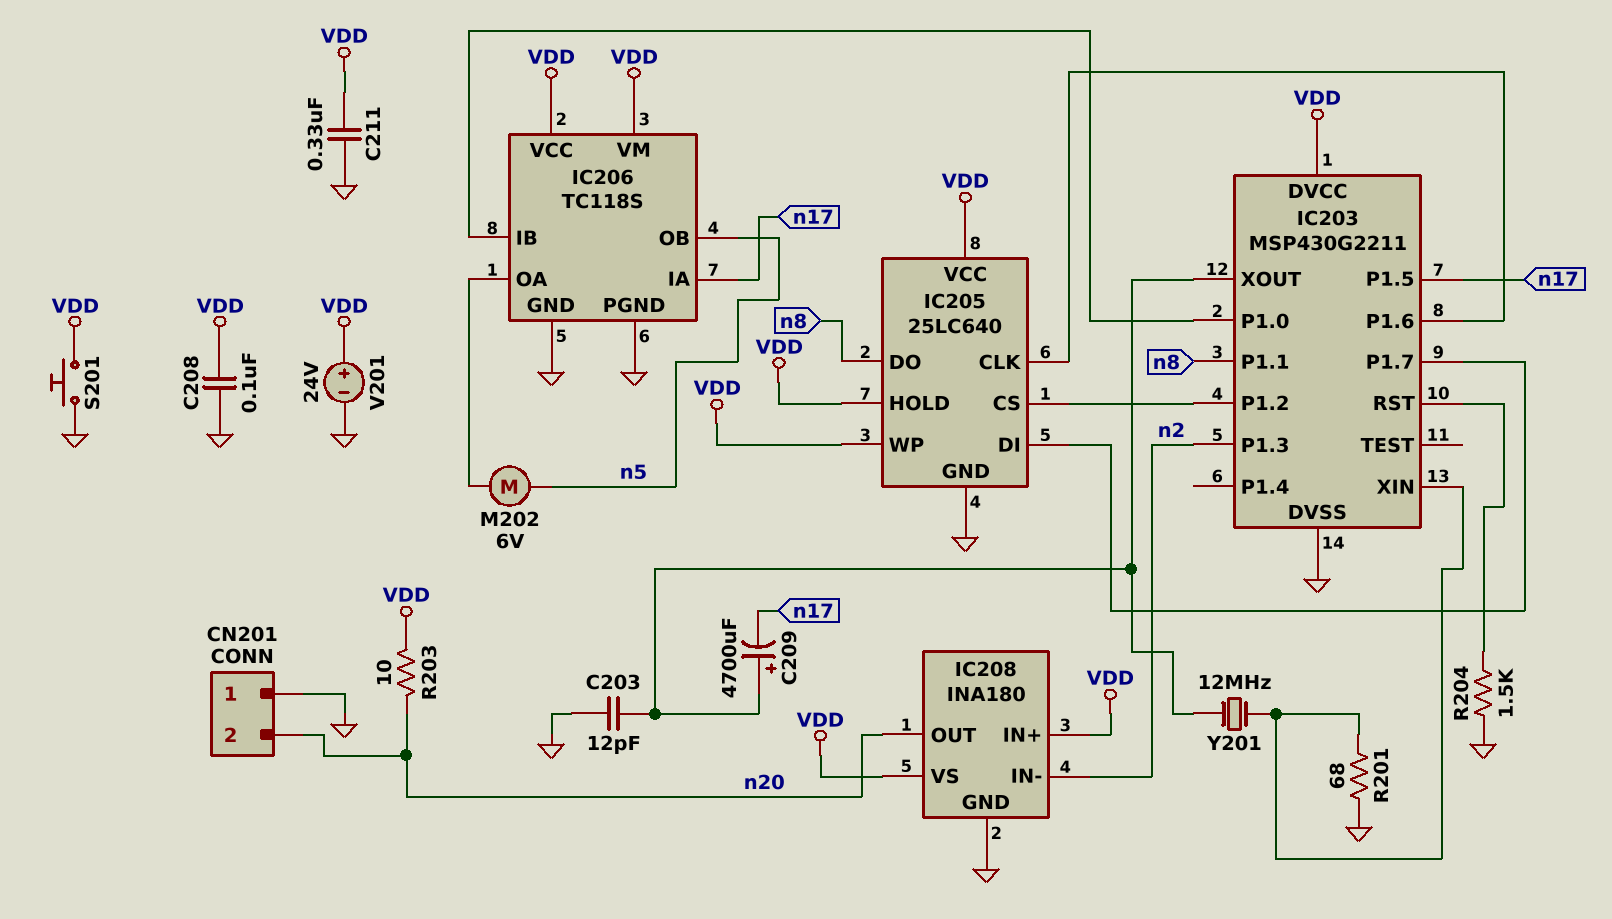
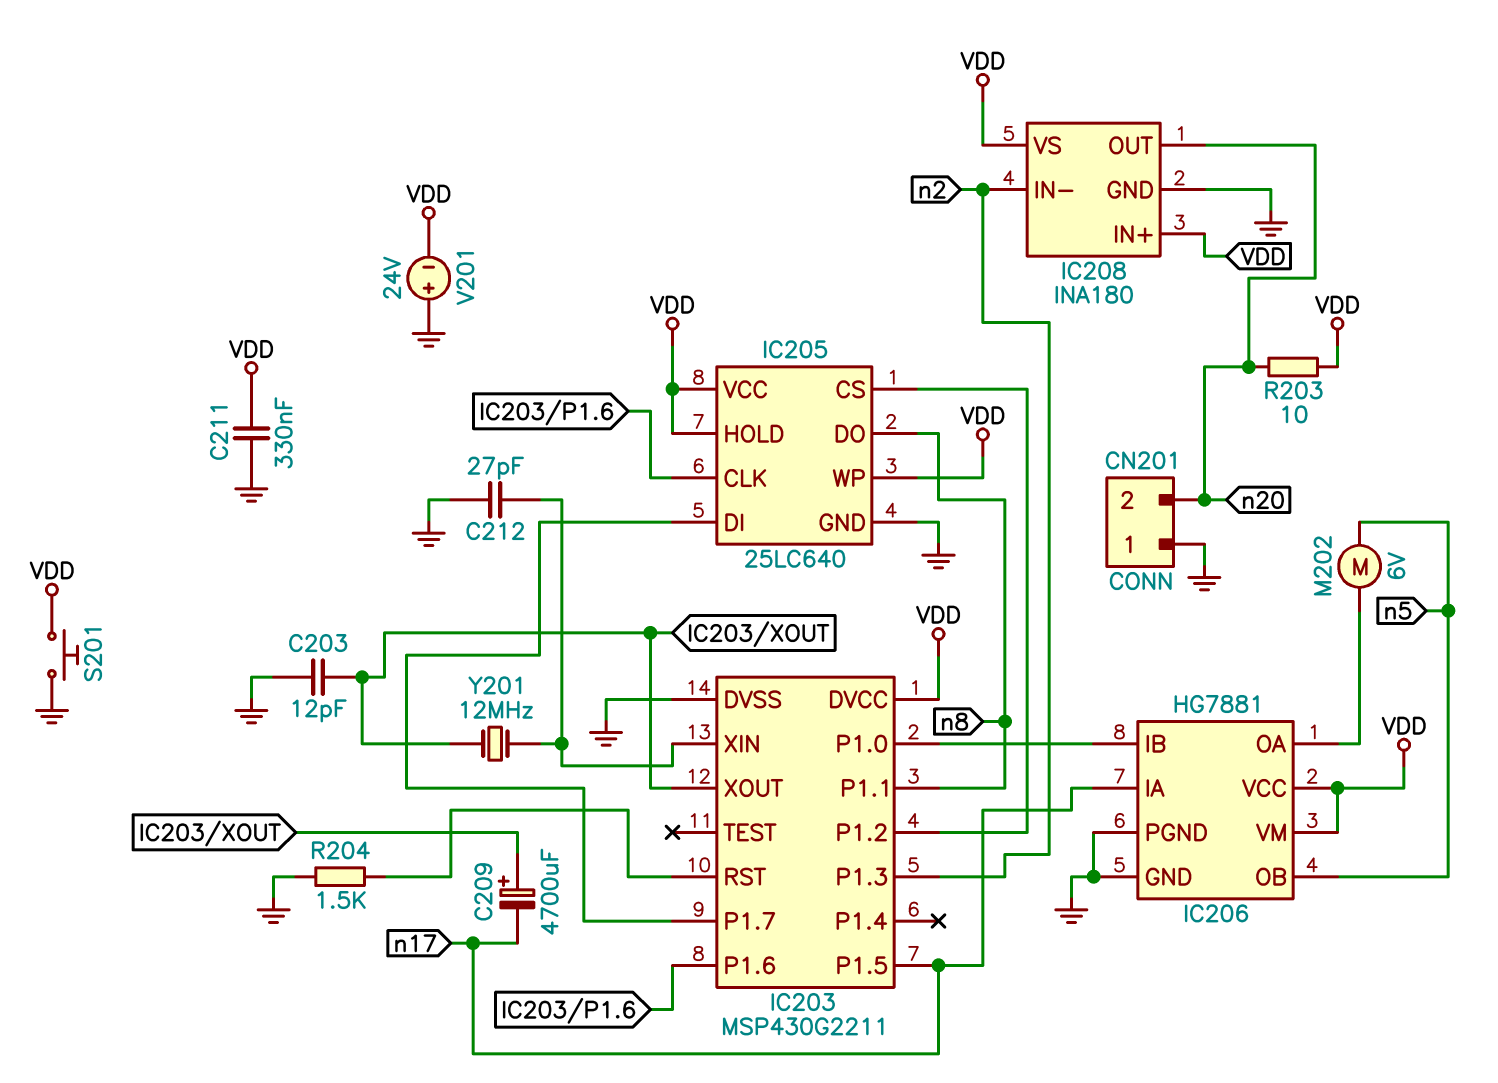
C208: 100nF (GND, VDD) -> none
C212: none -> 27pF (GND, IC203/XIN)
IC206: TC118S -> HG7881
R201: 68 (GND, IC203/XIN) -> none
V201: 24V (plus VDD, minus GND) -> 24V (plus GND, minus VDD)

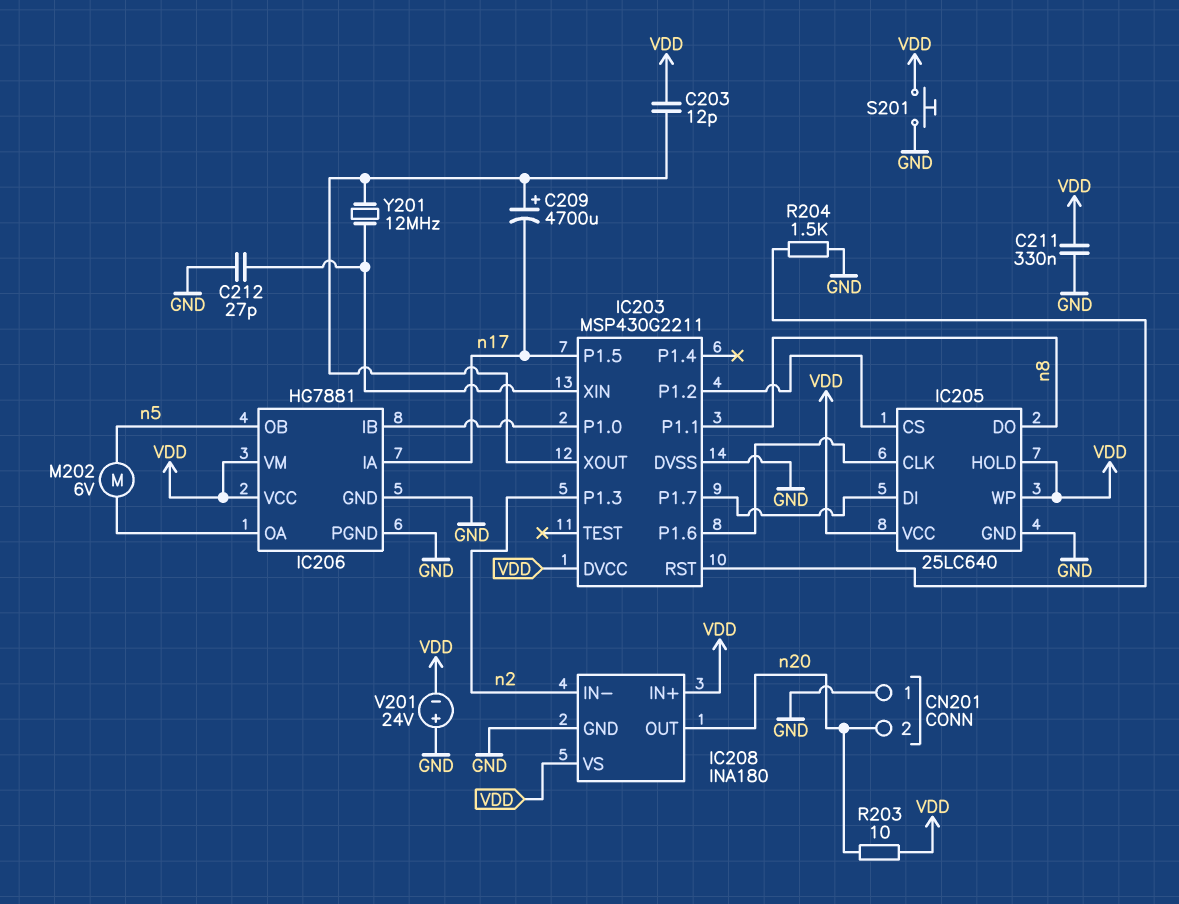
C203: 12pF (GND, IC203/XOUT) -> 12pF (IC203/XOUT, VDD)

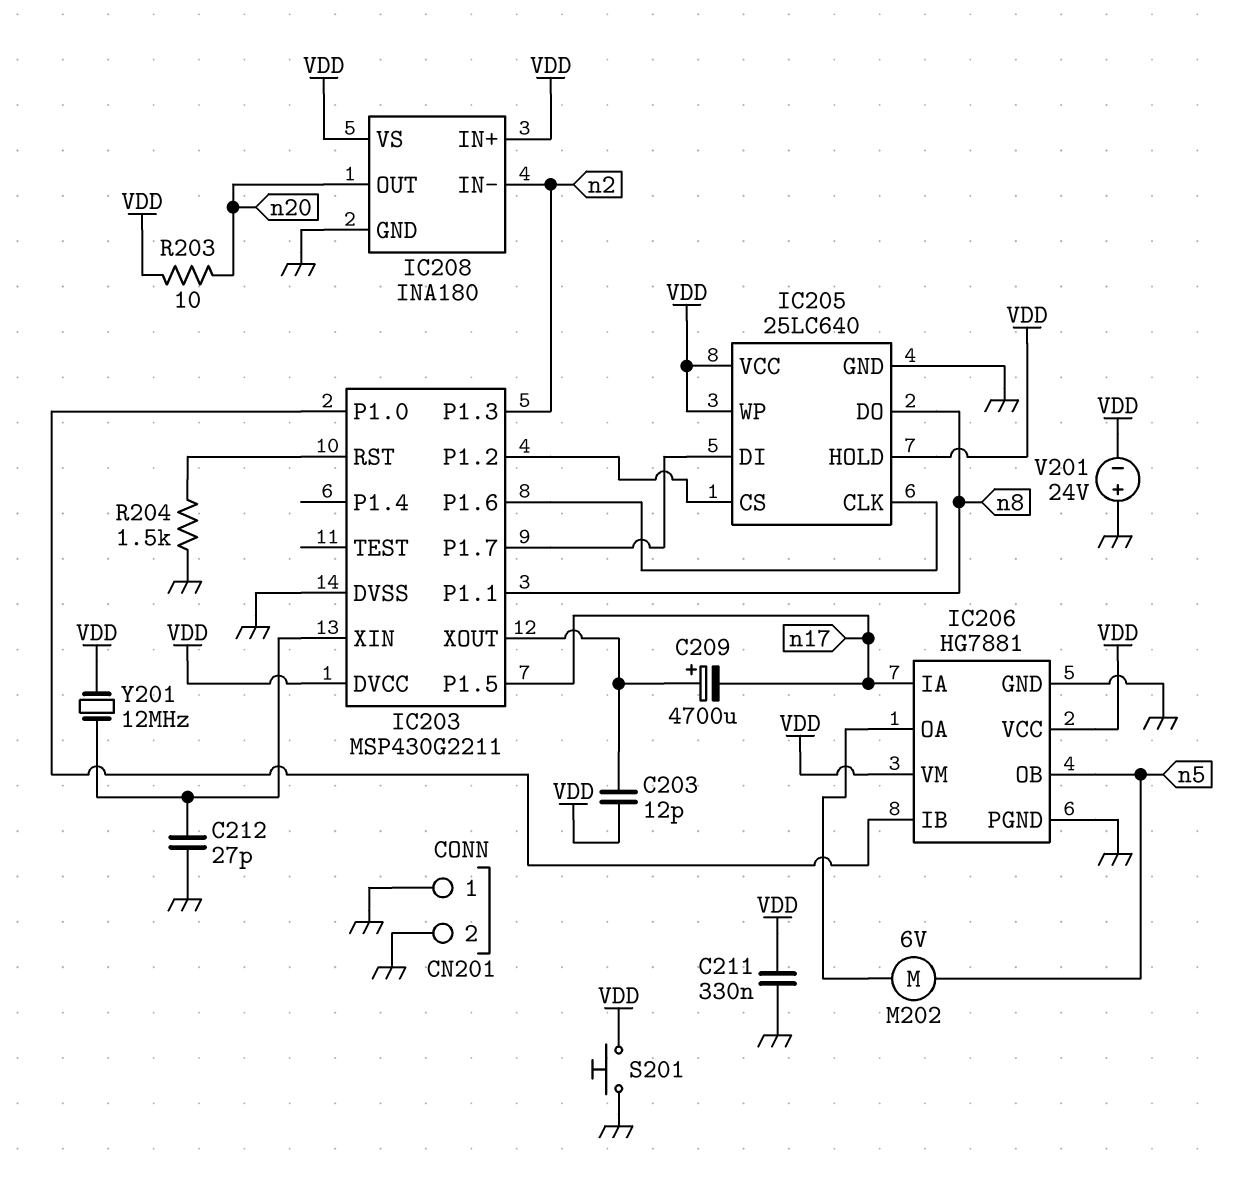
CN201 pin 2: n20 -> GND
Y201: 12MHz (IC203/XIN, IC203/XOUT) -> 12MHz (IC203/XIN, VDD)

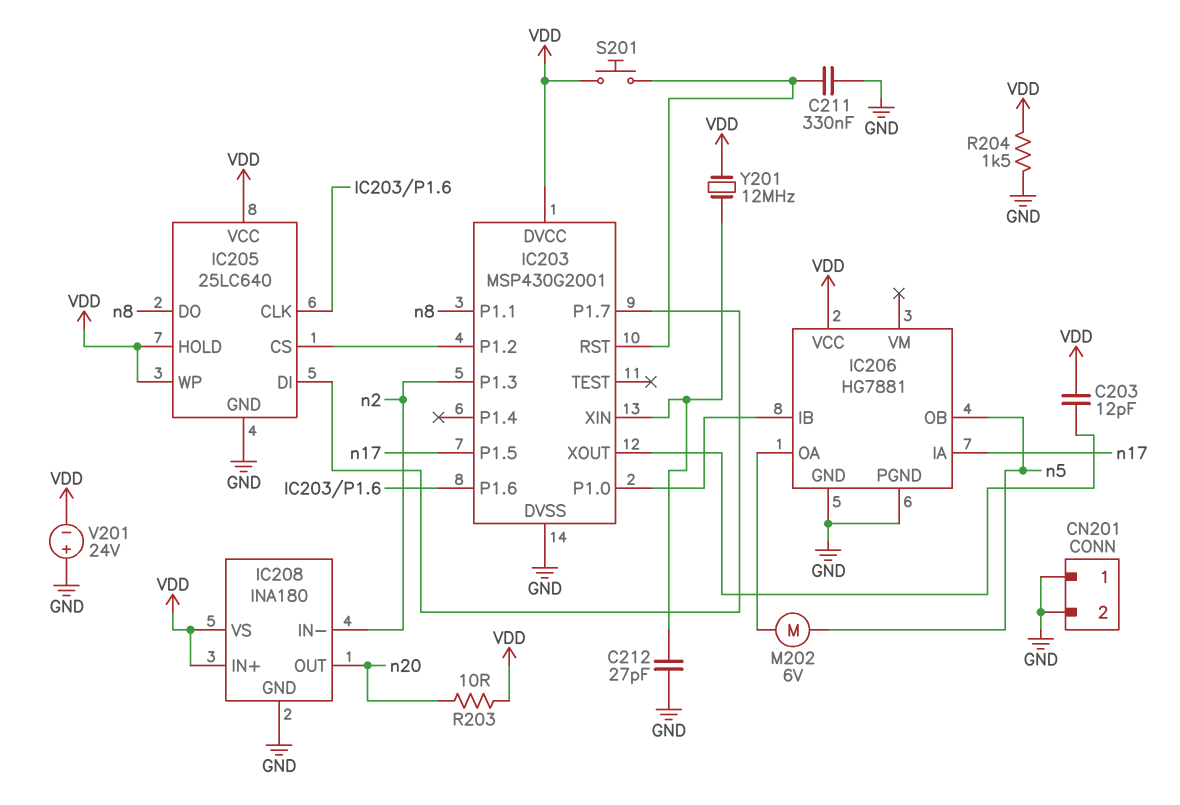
C209: 4700uF (plus IC203/XOUT, minus n17) -> none
C211: 330nF (GND, VDD) -> 330nF (GND, IC203/RST)
IC203: MSP430G2211 -> MSP430G2001
IC206 pin VM: VDD -> none
R204: 1.5k (GND, IC203/RST) -> 1.5k (GND, VDD)
S201: button (GND, VDD) -> button (IC203/RST, VDD)

